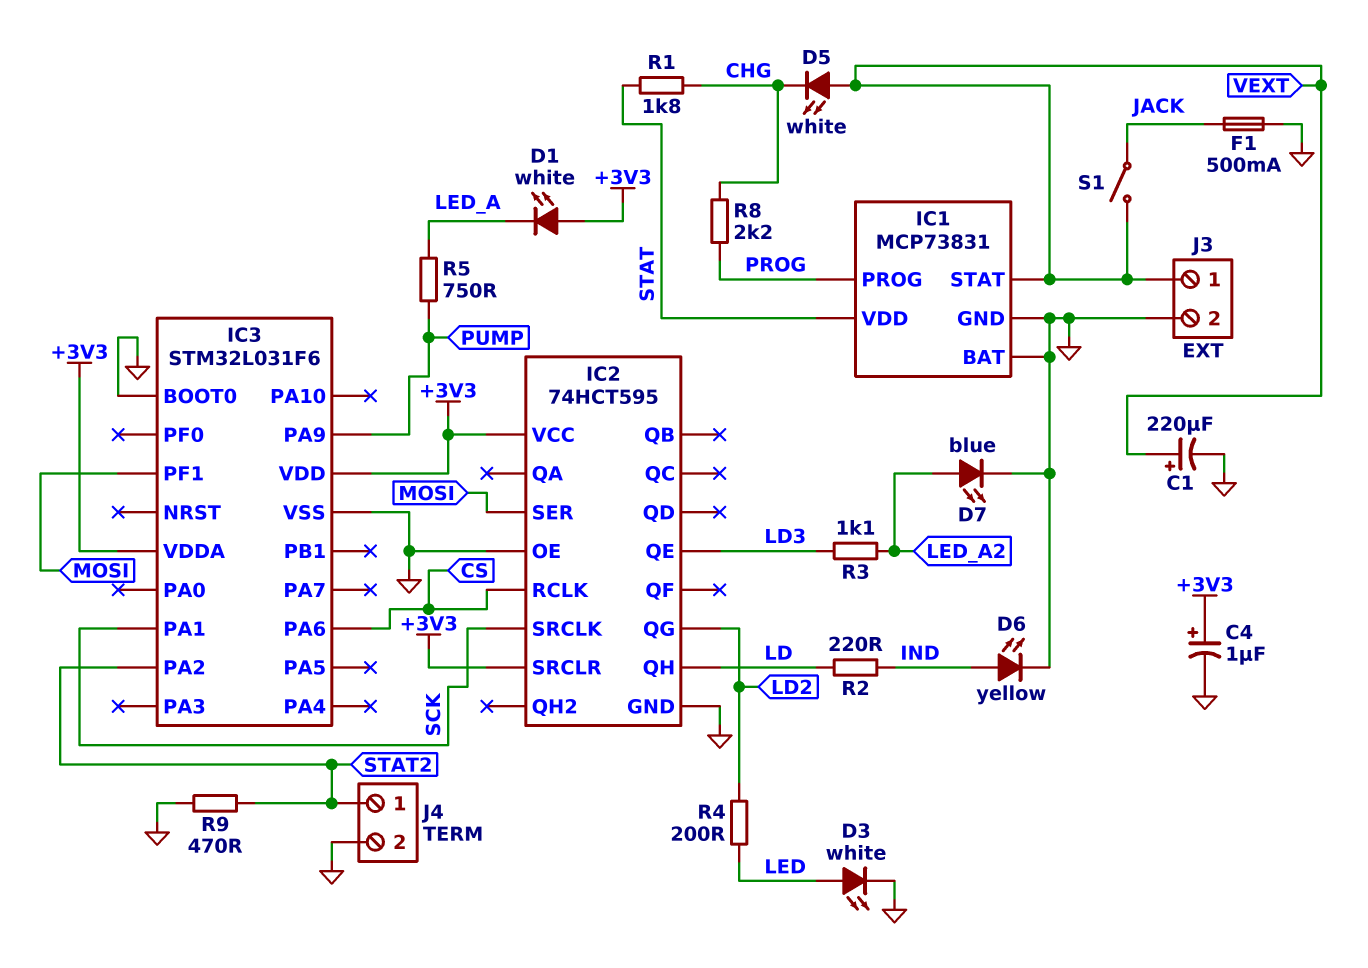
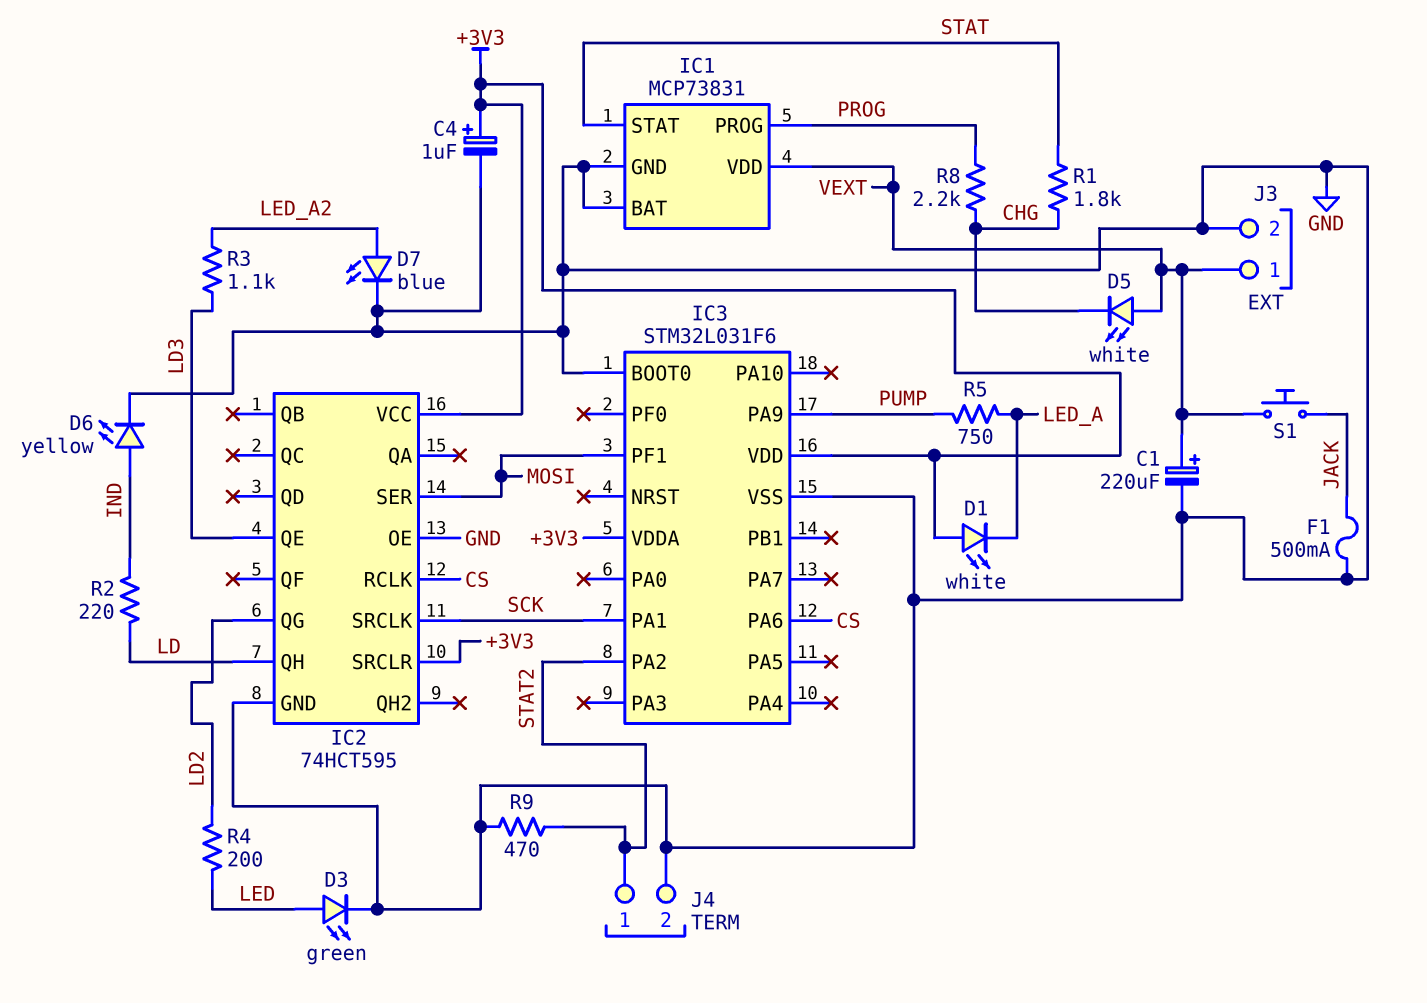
D3: LED white (A LED, K GND) -> LED green (A LED, K GND)
IC1 pin STAT: VEXT -> STAT
IC1 pin VDD: STAT -> VEXT
S1: switch (JACK, VEXT) -> button (JACK, VEXT)

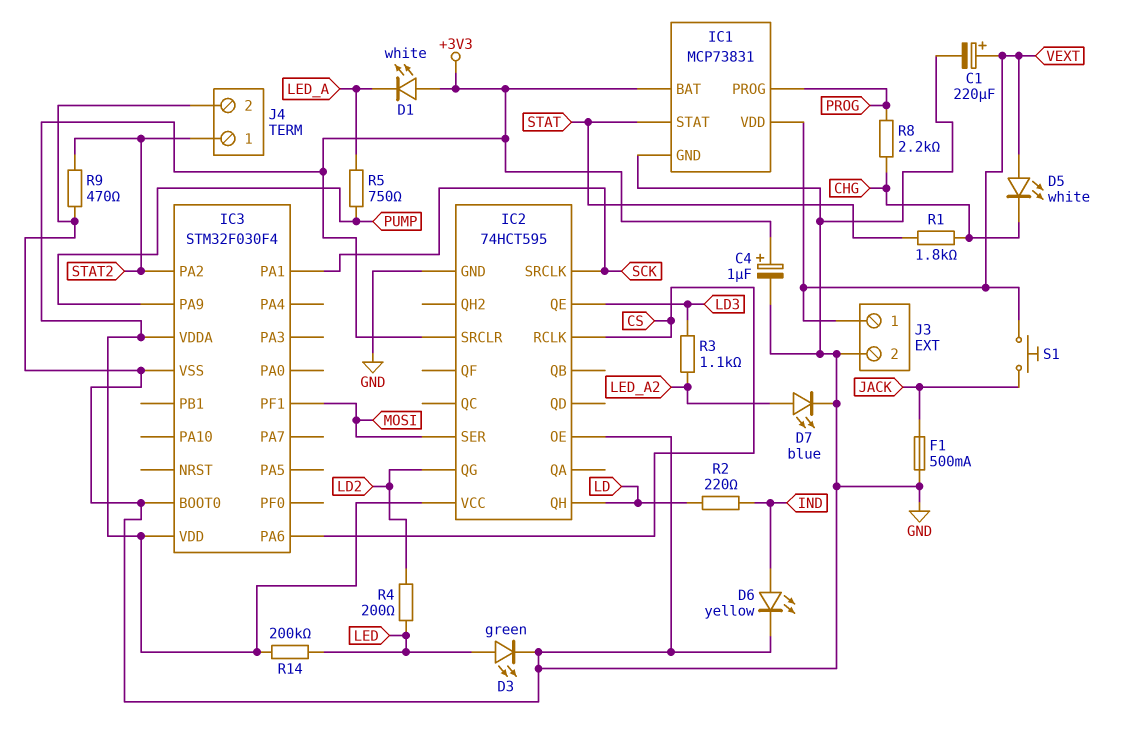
IC1 pin BAT: GND -> +3V3
IC3: STM32L031F6 -> STM32F030F4
R14: none -> 200k (+3V3, LED)

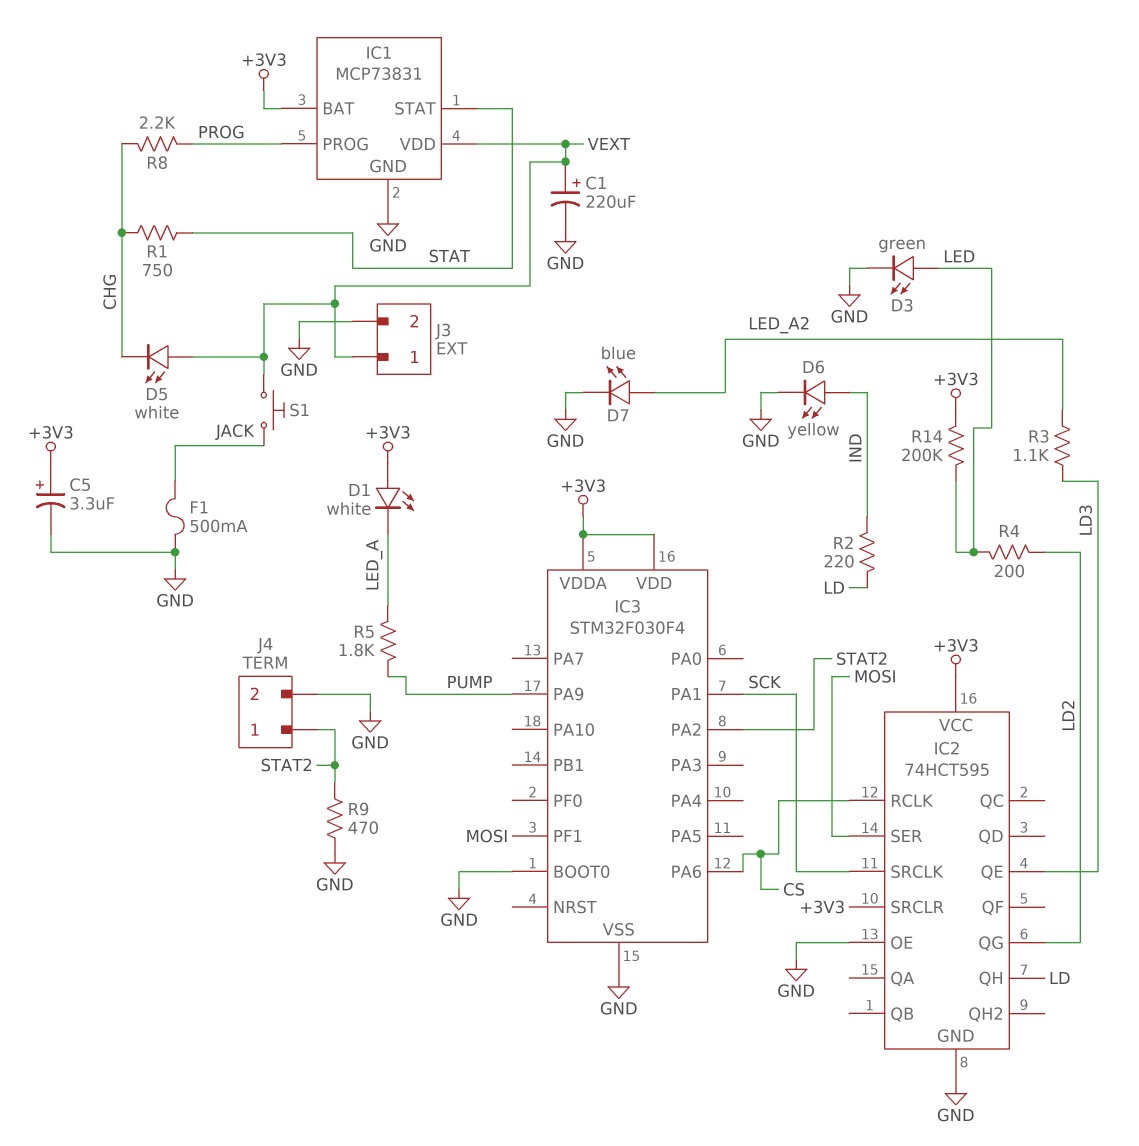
C4: 1uF (plus +3V3, minus GND) -> none
C5: none -> 3.3uF (plus +3V3, minus GND)
R1: 1.8k (CHG, STAT) -> 750 (CHG, STAT)
R5: 750 (LED_A, PUMP) -> 1.8k (LED_A, PUMP)

